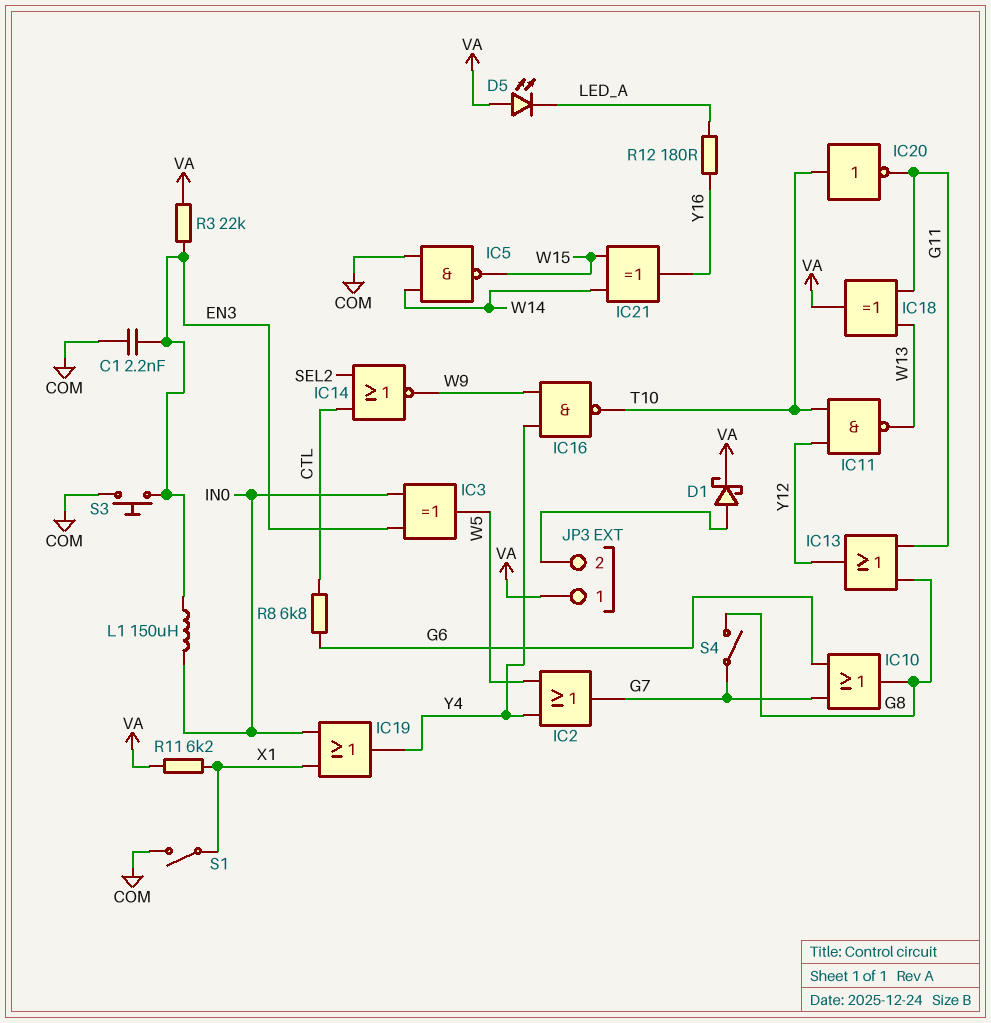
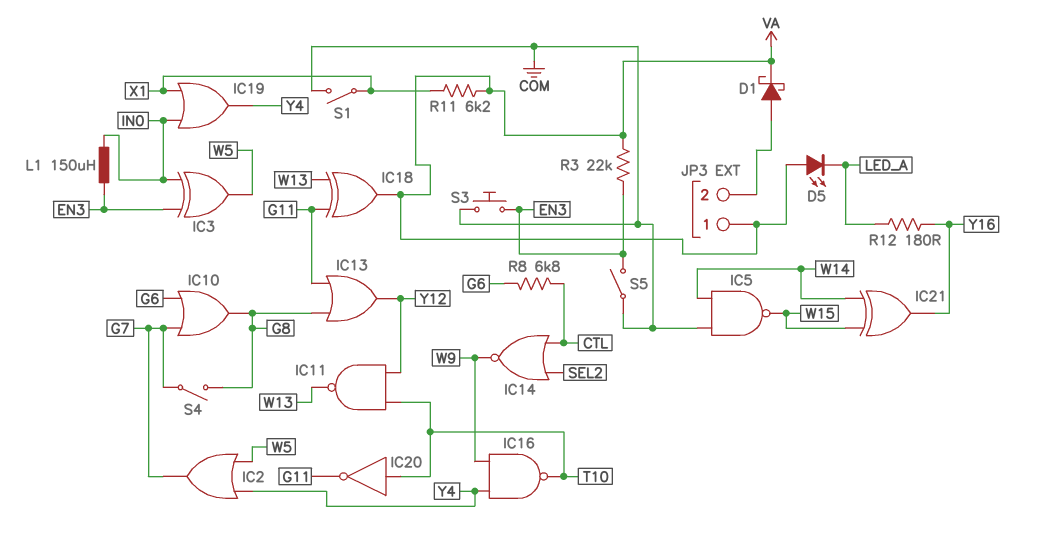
C1: 2.2nF (COM, EN3) -> none
S5: none -> switch (COM, EN3)

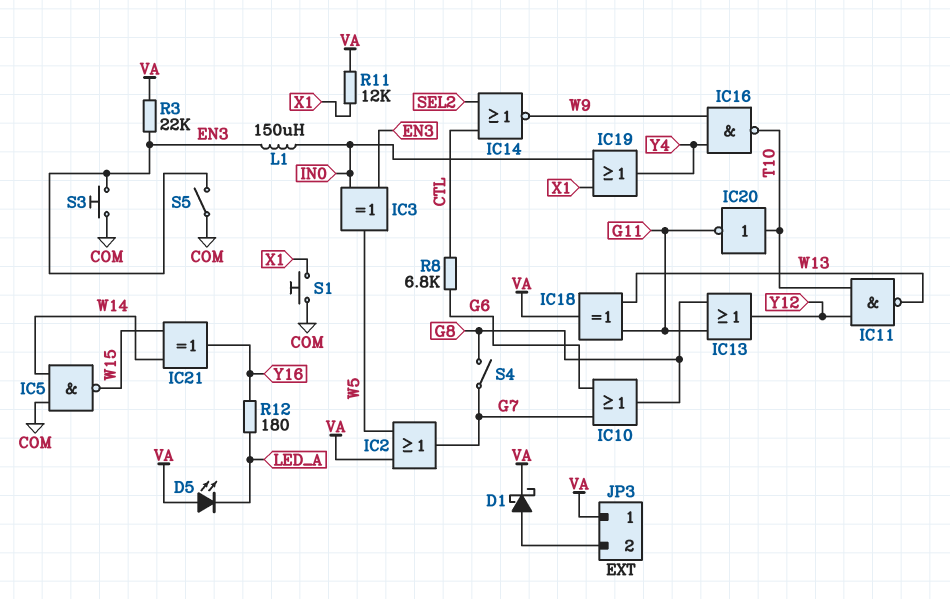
IC2: OR (in W5, in Y4, out G7) -> OR (in VA, in W5, out G7)
R11: 6.2k (VA, X1) -> 12k (VA, X1)
S1: switch (COM, X1) -> button (COM, X1)

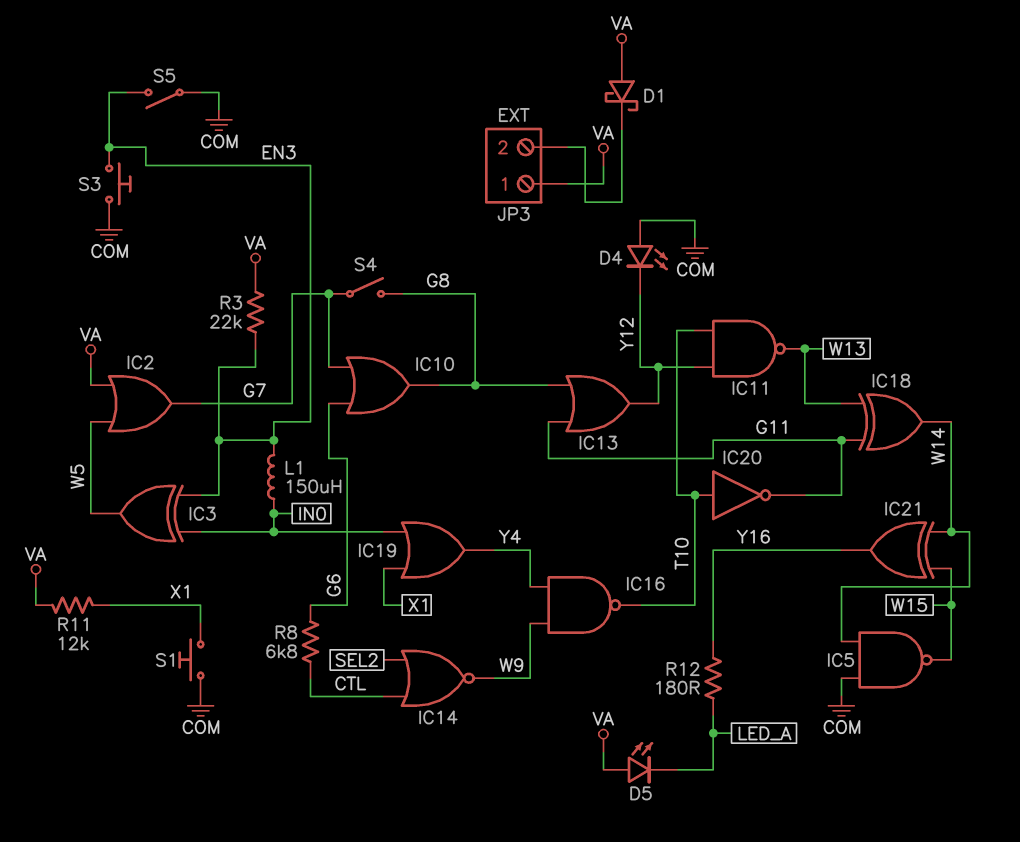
D1: schottky (A JP3/2, K VA) -> schottky (A VA, K JP3/2)
D4: none -> LED (A COM, K Y12)
IC18: XOR (in G11, in W13, out VA) -> XOR (in G11, in W13, out W14)

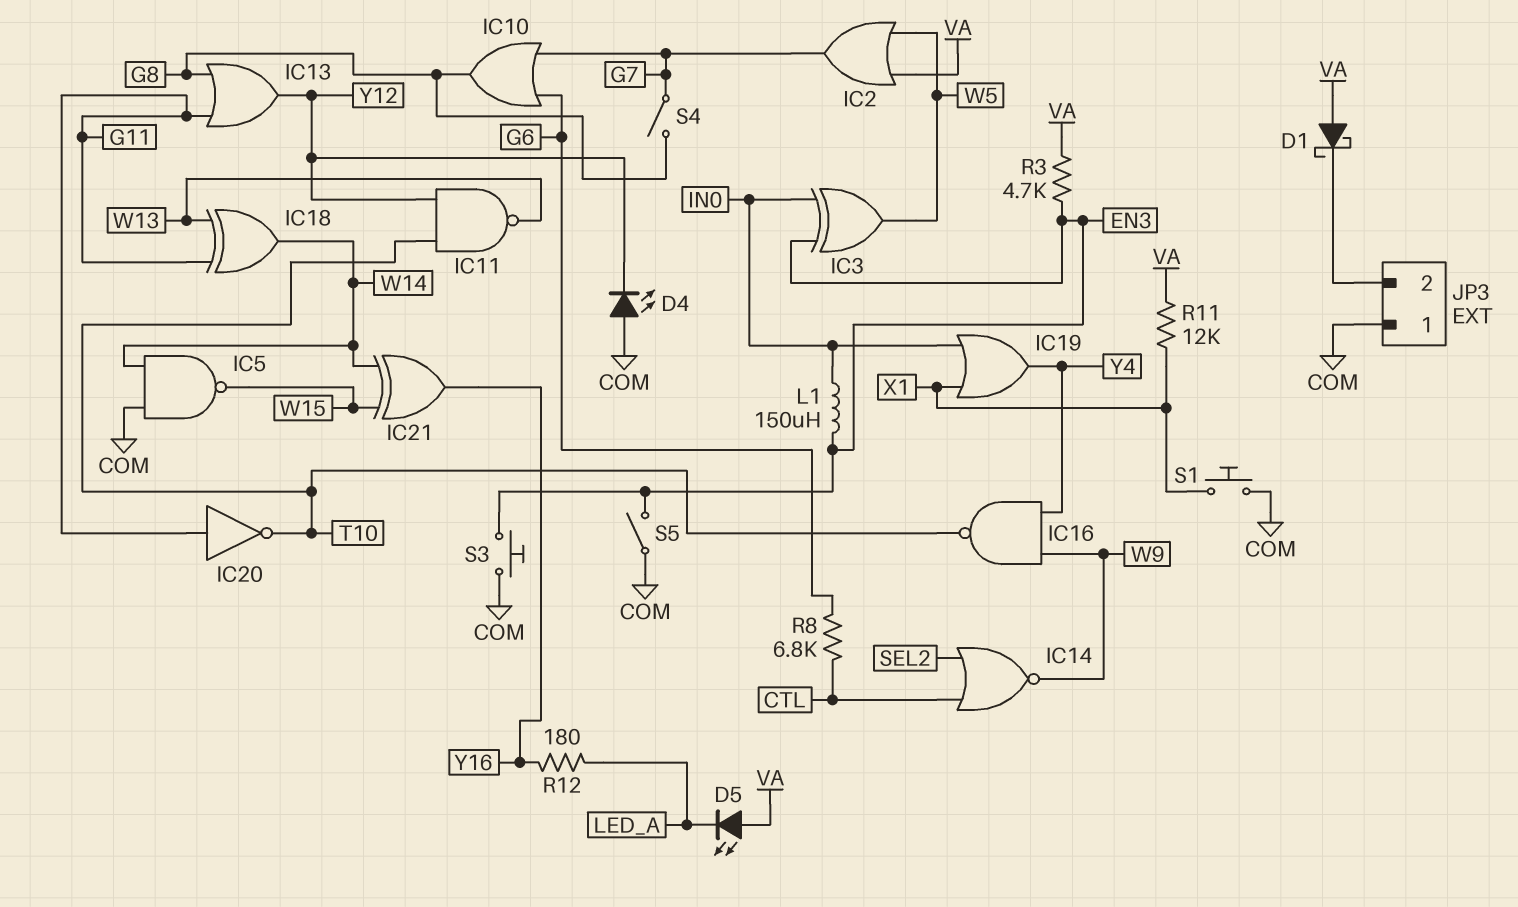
IC20: NOT (in T10, out G11) -> NOT (in G11, out T10)
JP3 pin 1: VA -> COM
R3: 22k (EN3, VA) -> 4.7k (EN3, VA)

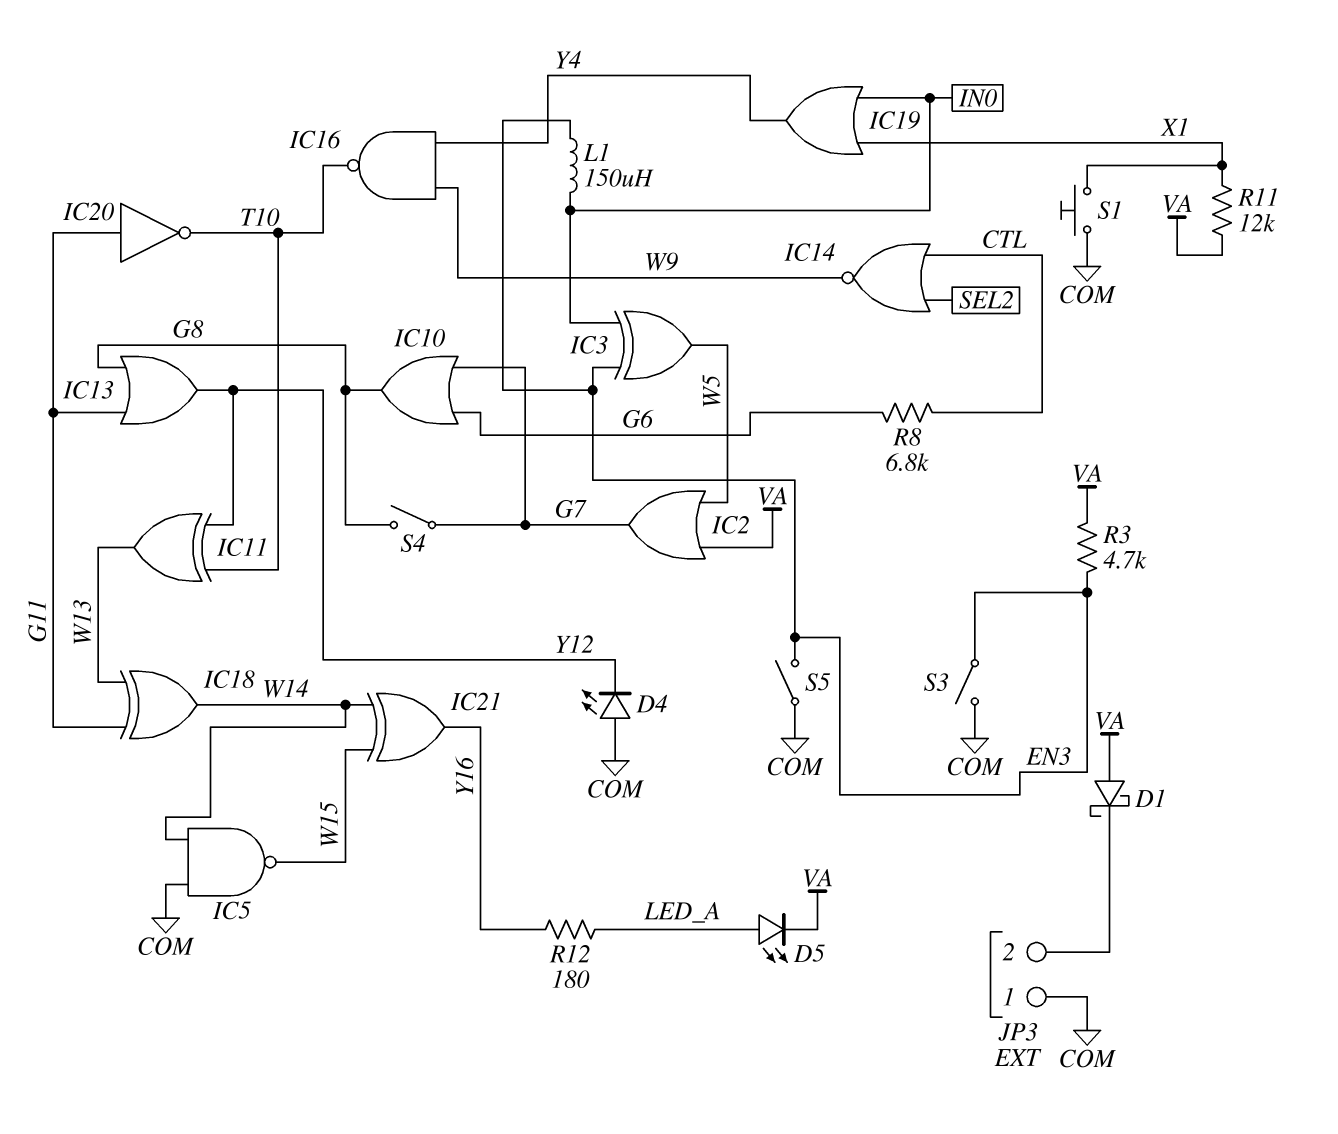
D5: LED (A VA, K LED_A) -> LED (A LED_A, K VA)
IC11: NAND (in T10, in Y12, out W13) -> XOR (in T10, in Y12, out W13)
S3: button (COM, EN3) -> switch (COM, EN3)

